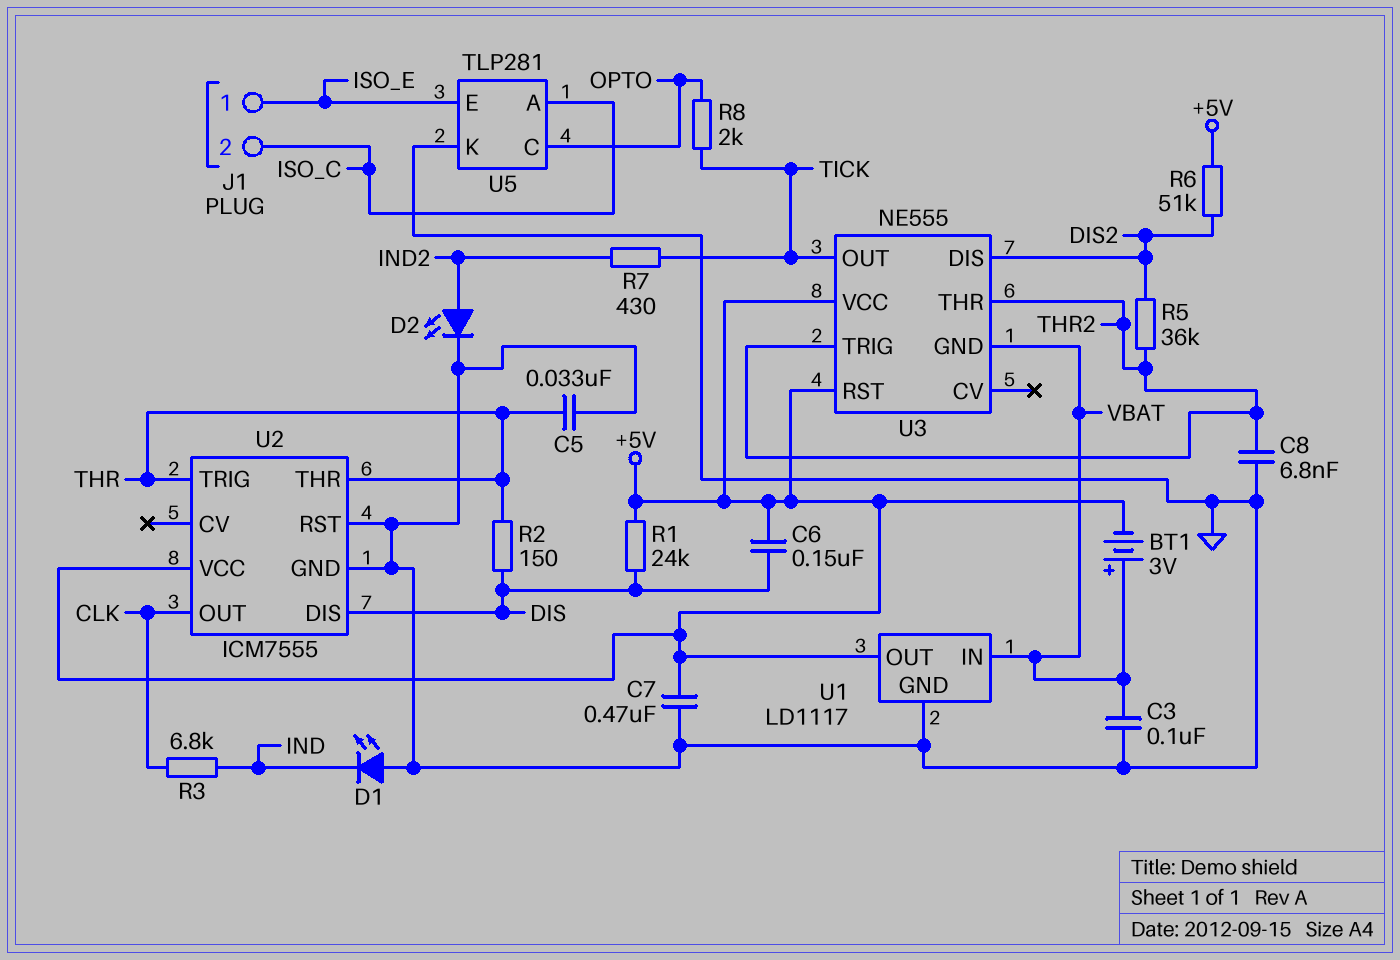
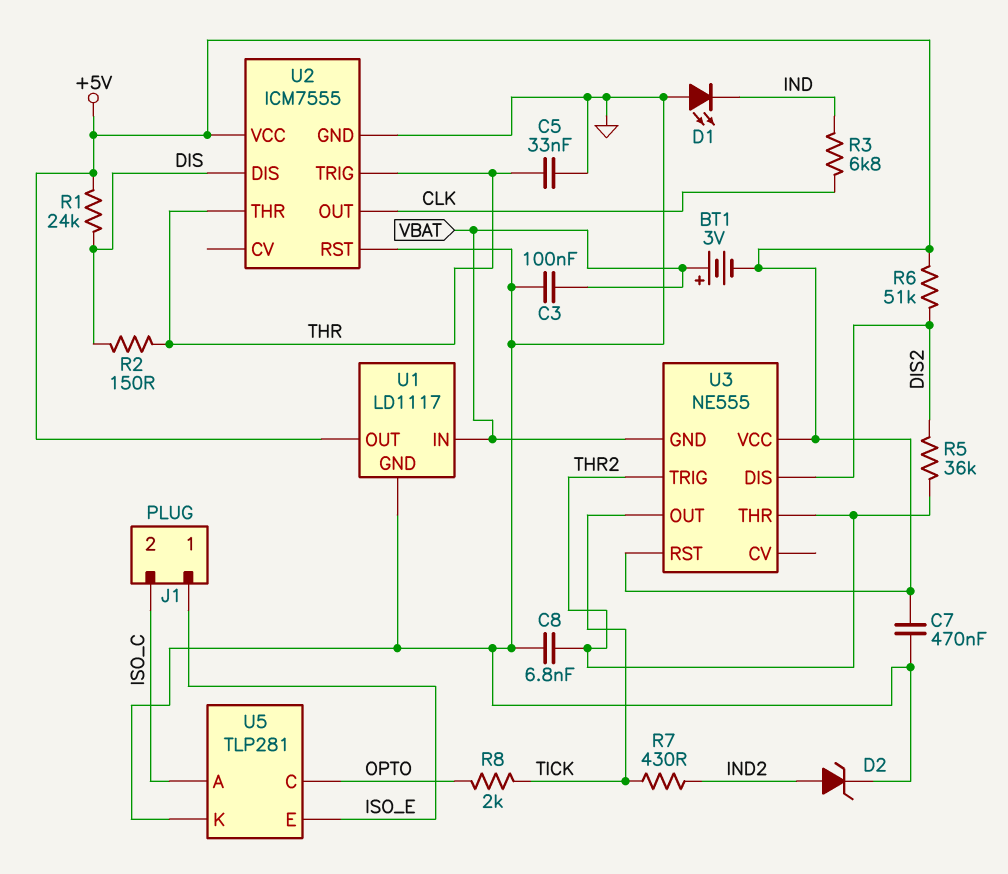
C6: 150nF (+5V, DIS) -> none
D2: LED (A IND2, K GND) -> zener (A IND2, K GND)

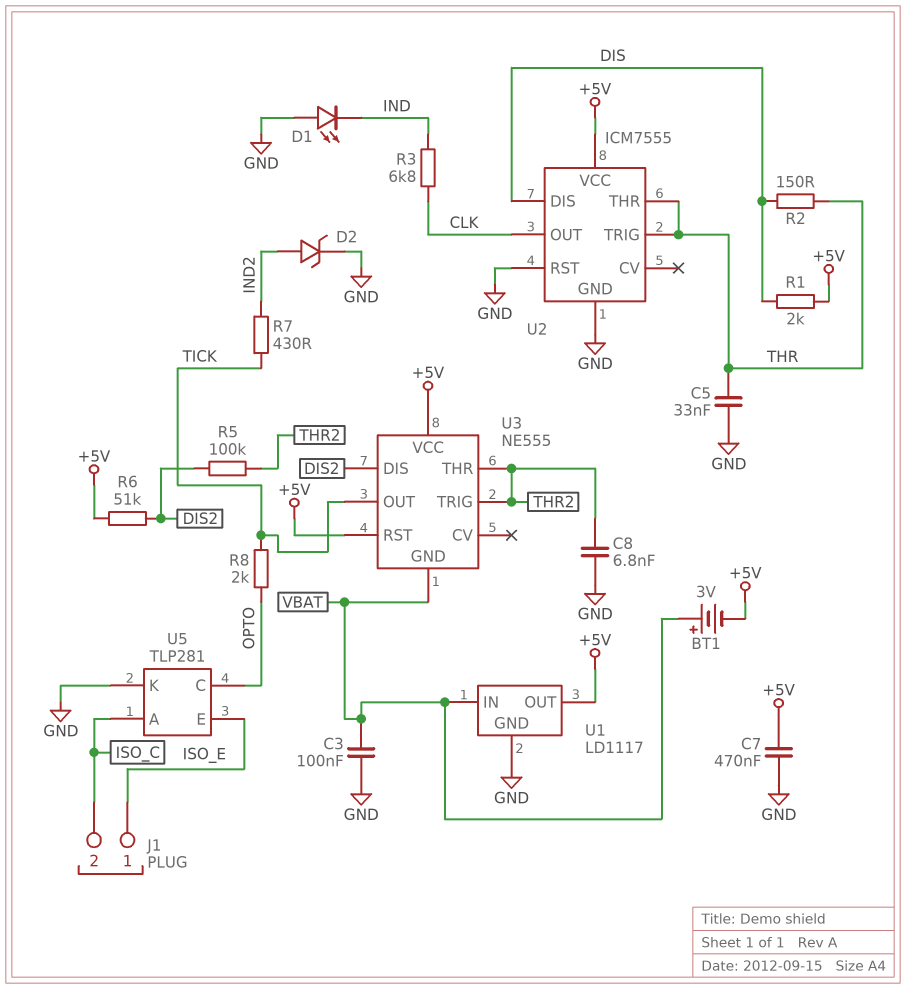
R1: 24k (+5V, DIS) -> 2k (+5V, DIS)
R5: 36k (DIS2, THR2) -> 100k (DIS2, THR2)

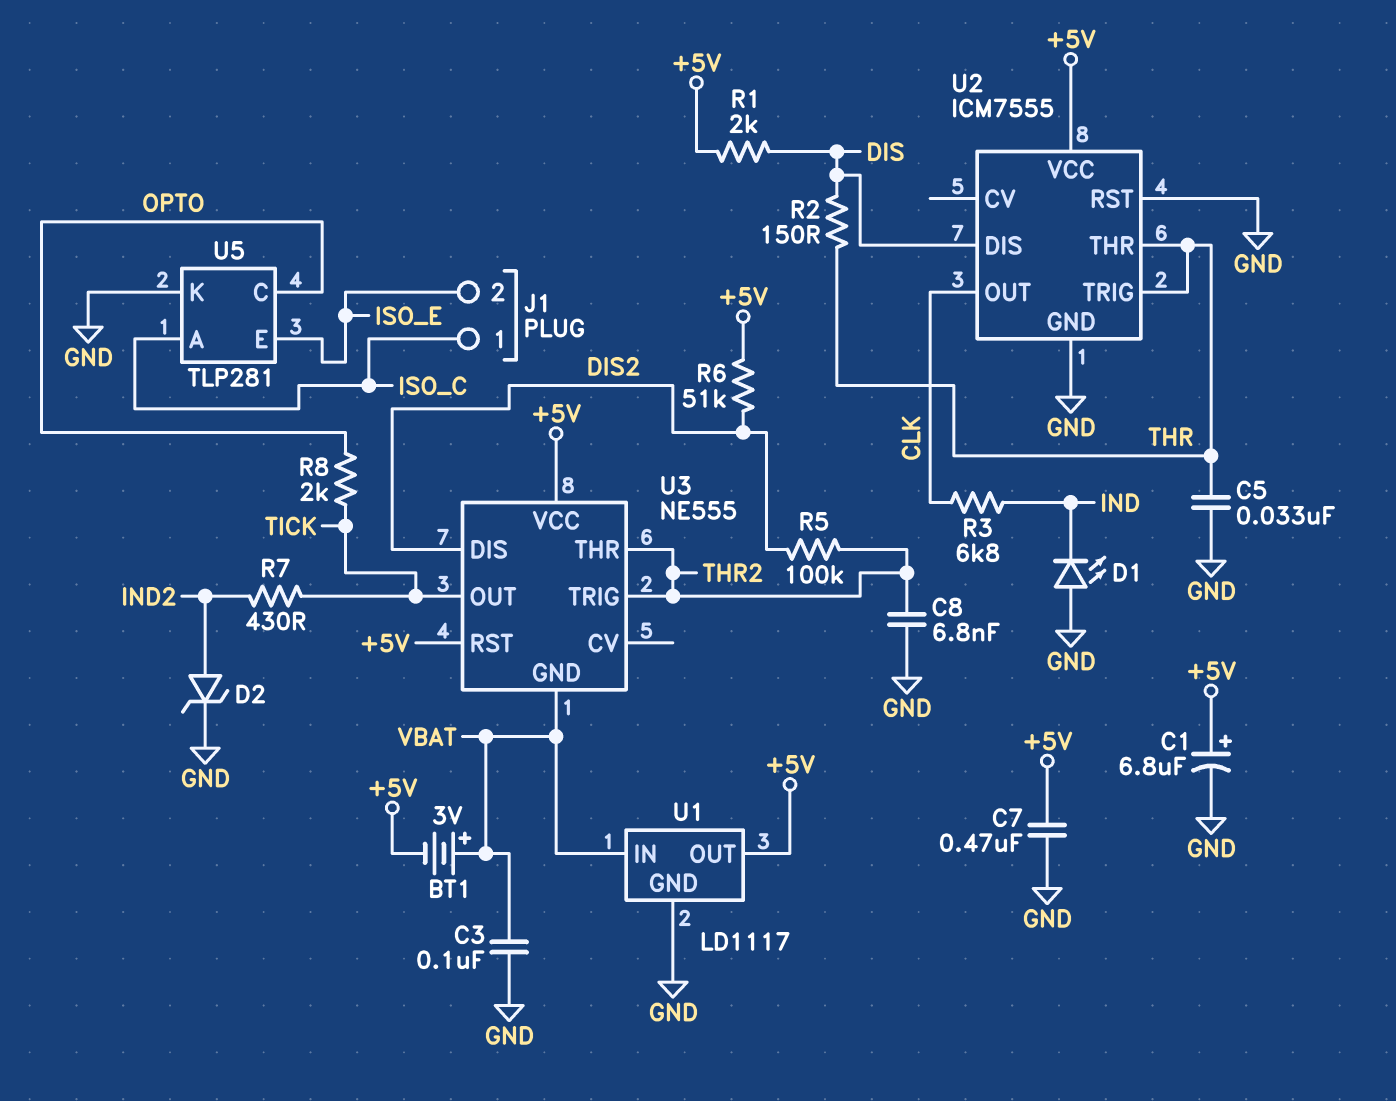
C1: none -> 6.8uF (plus +5V, minus GND)
J1 pin 1: ISO_E -> ISO_C
J1 pin 2: ISO_C -> ISO_E

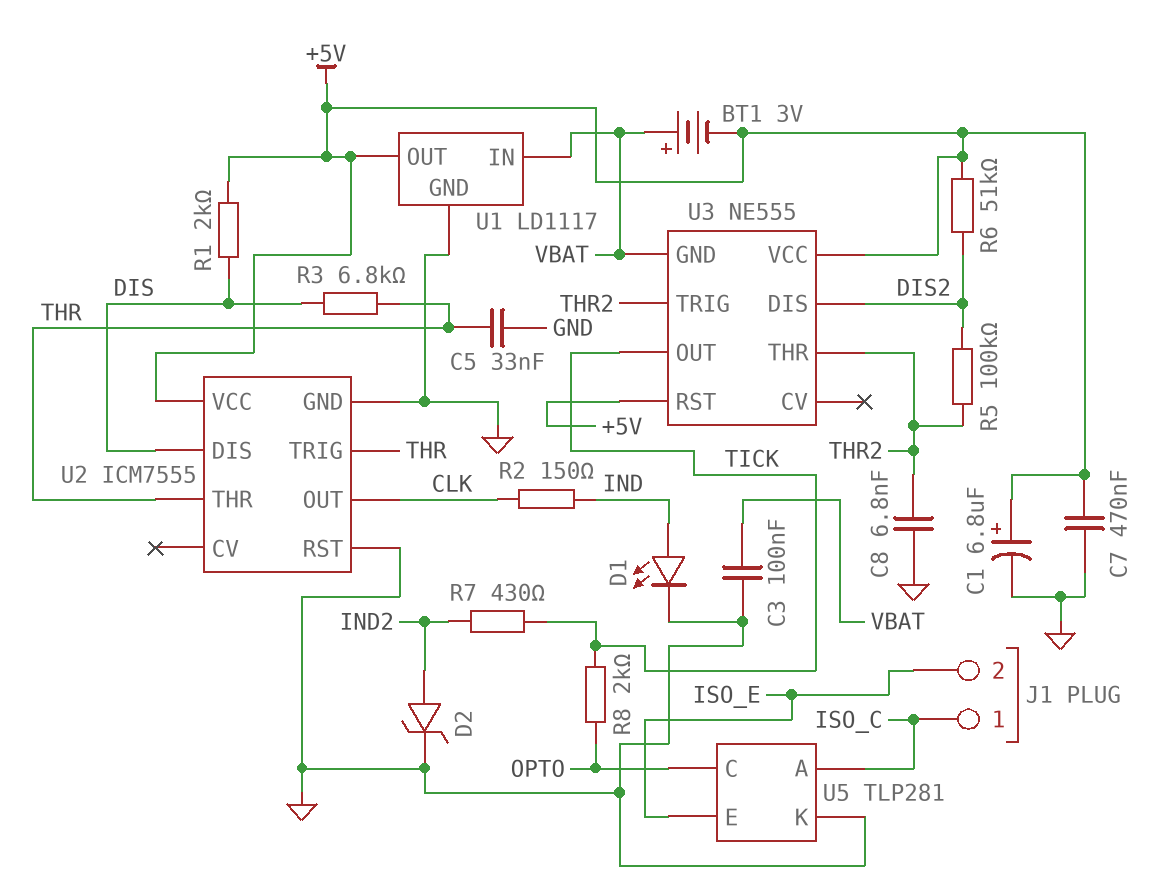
D1: LED (A GND, K IND) -> LED (A IND, K GND)
R2: 150 (DIS, THR) -> 150 (CLK, IND)
R3: 6.8k (CLK, IND) -> 6.8k (DIS, THR)

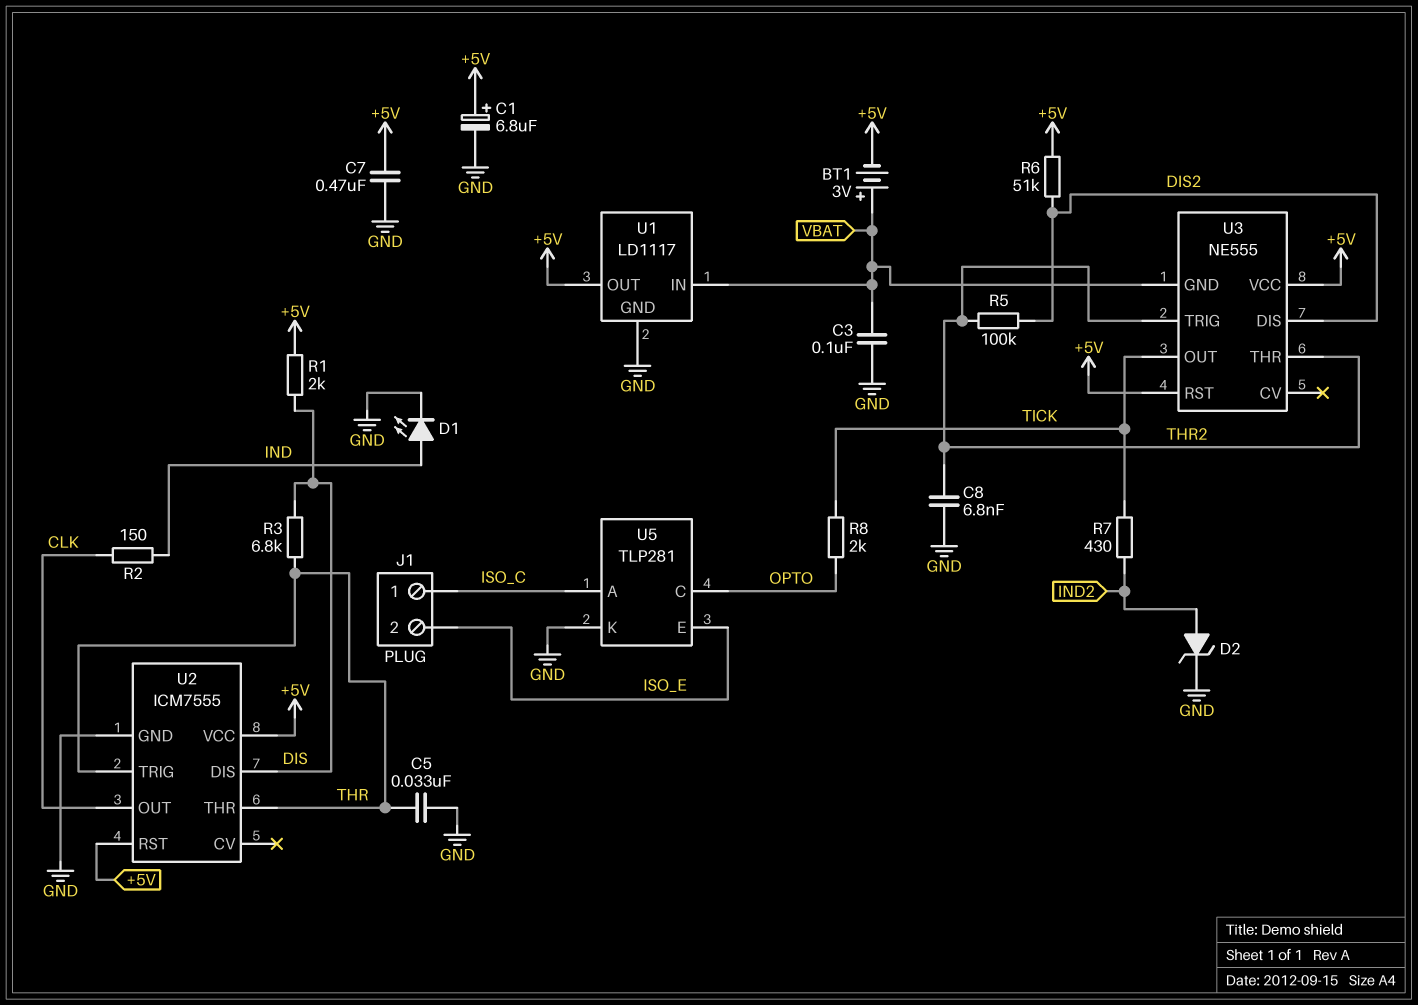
U2 pin RST: GND -> +5V

